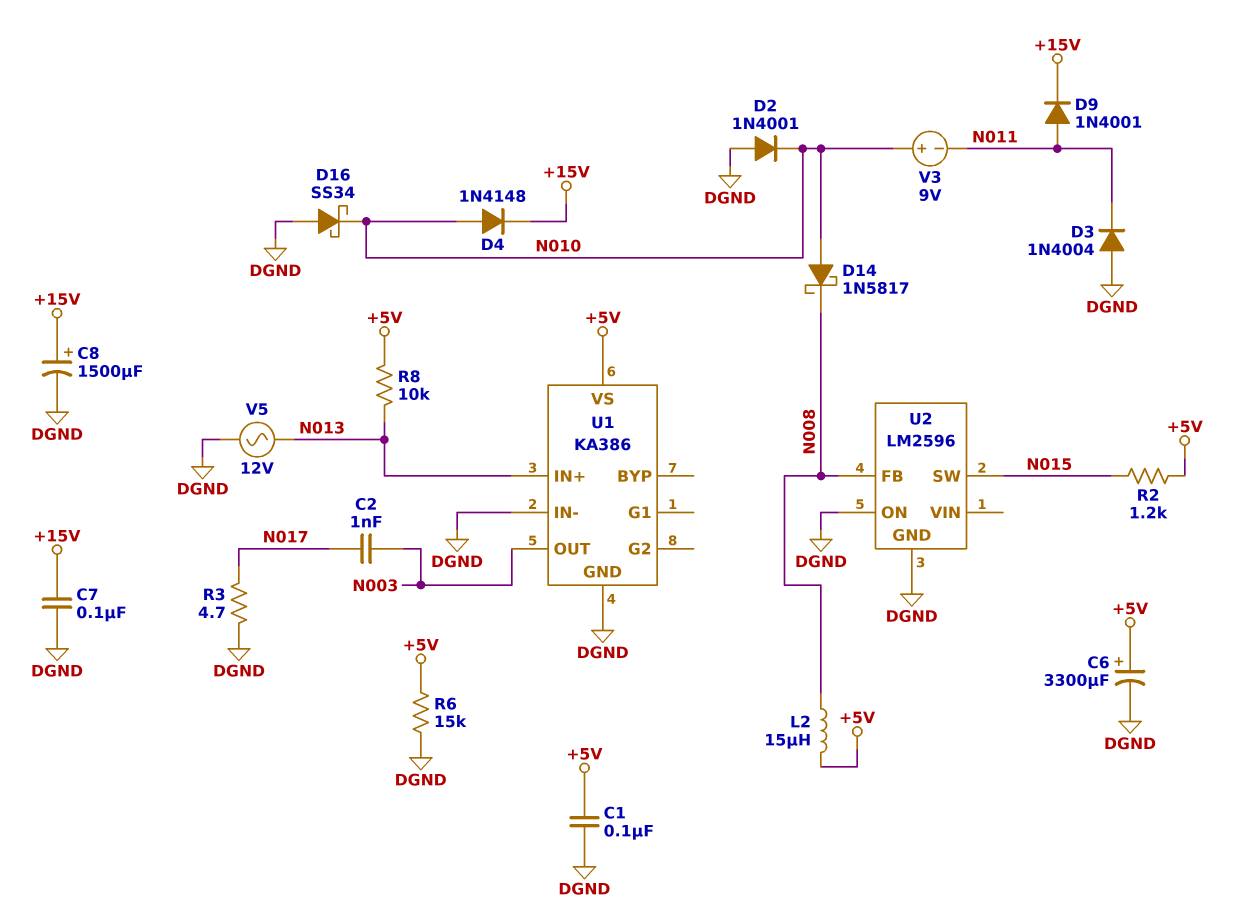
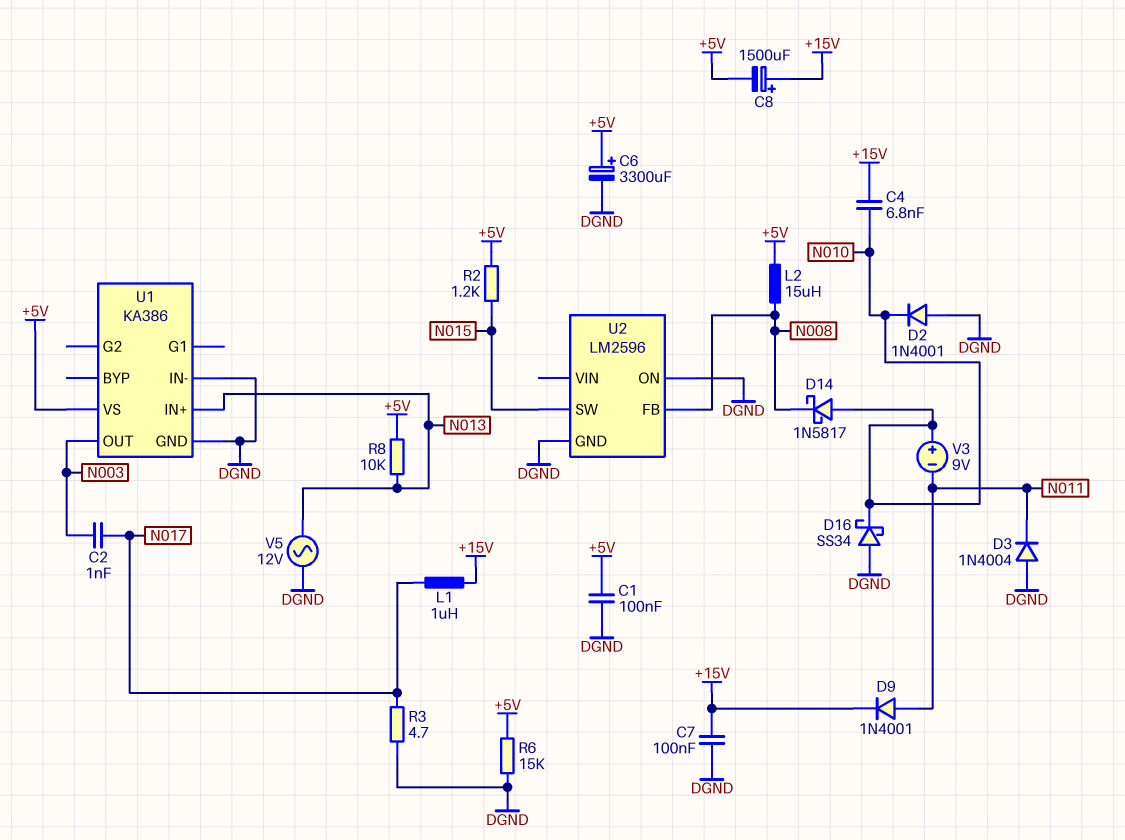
C4: none -> 6.8nF (+15V, N010)
C8: 1500uF (plus +15V, minus DGND) -> 1500uF (plus +15V, minus +5V)
D4: diode 1N4148 (A N010, K +15V) -> none
L1: none -> 1uH (+15V, N017)

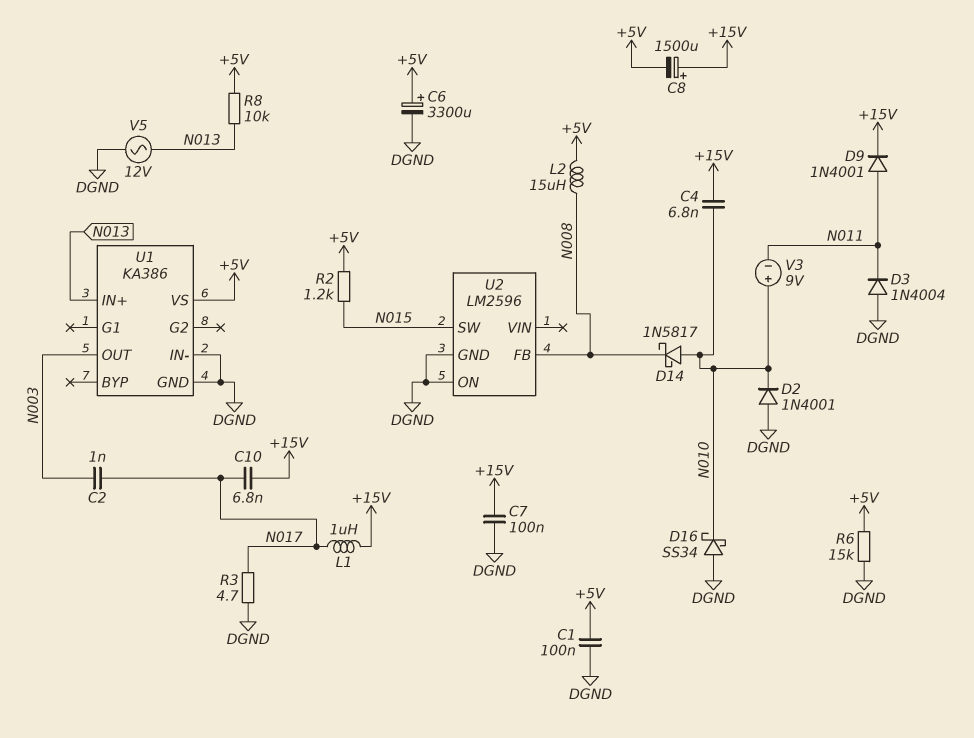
C10: none -> 6.8nF (+15V, N017)

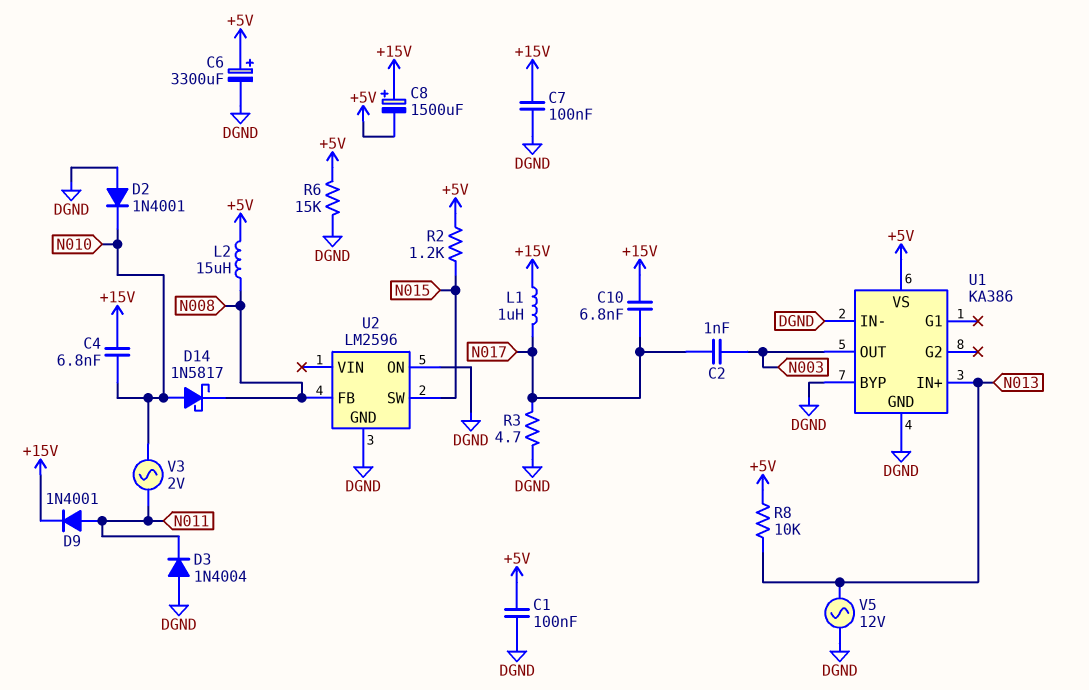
D16: schottky SS34 (A DGND, K N010) -> none
U1 pin BYP: none -> DGND
V3: 9V (plus N010, minus N011) -> AC 2V (N010, N011)

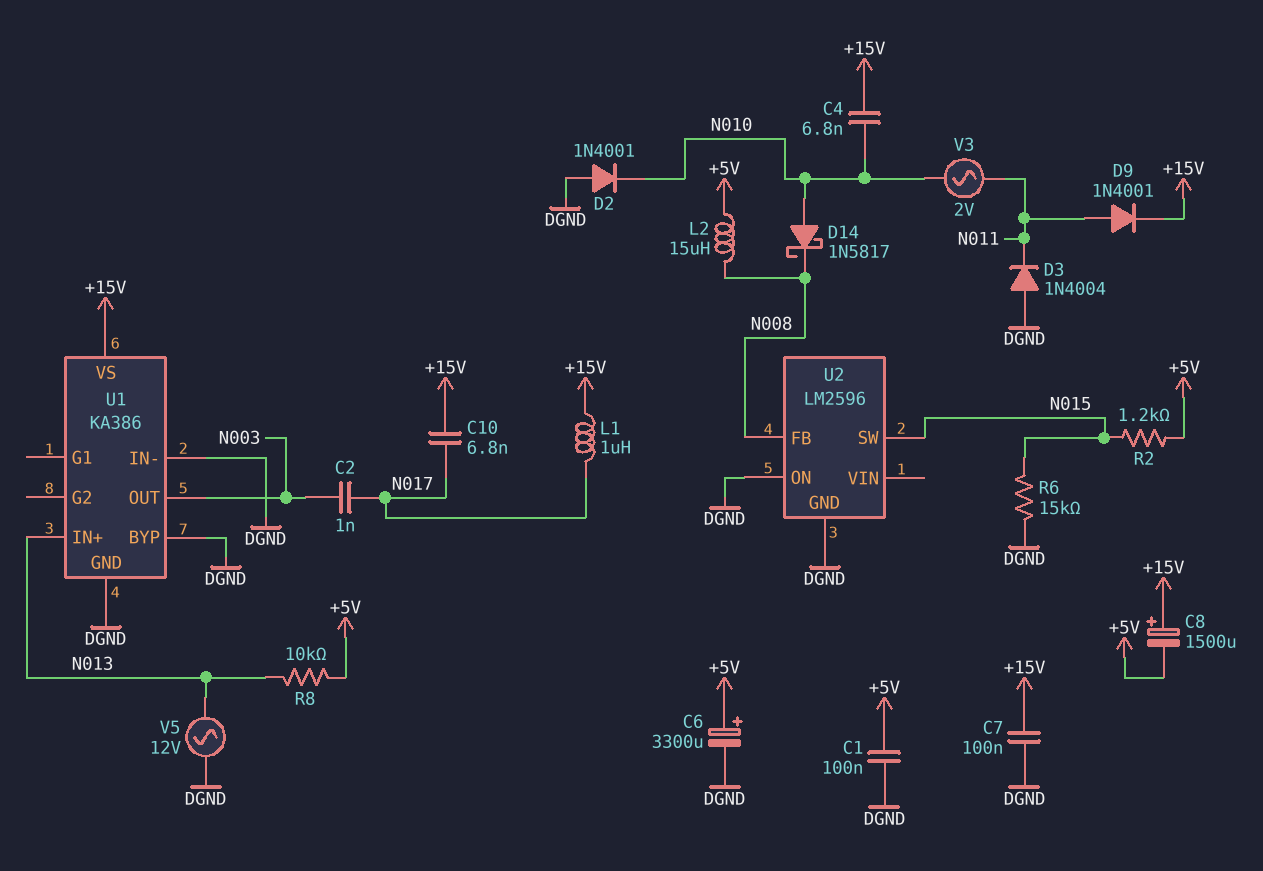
R3: 4.7 (DGND, N017) -> none
R6: 15k (+5V, DGND) -> 15k (DGND, N015)
U1 pin VS: +5V -> +15V

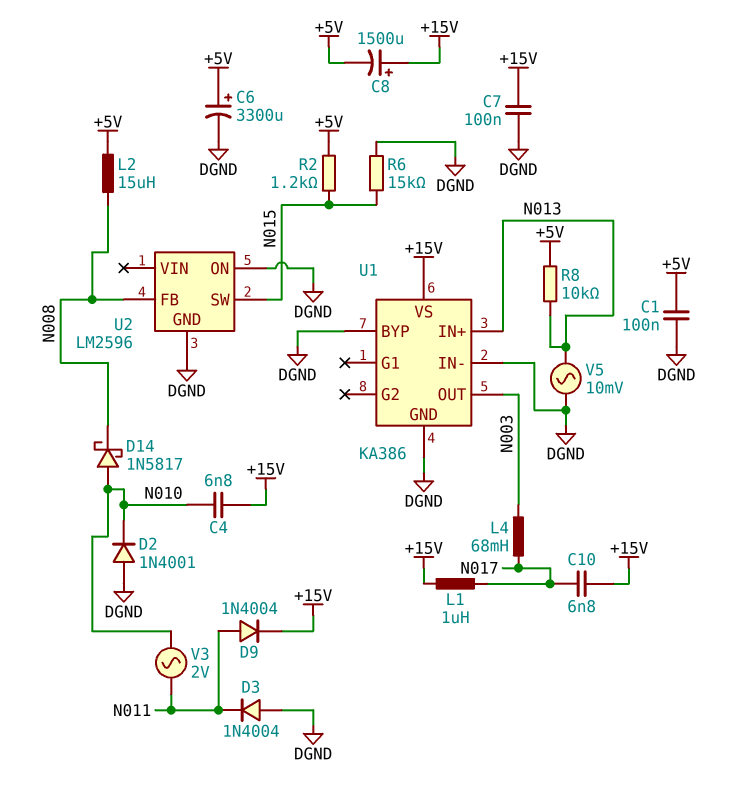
C2: 1nF (N003, N017) -> none
D9: diode 1N4001 (A N011, K +15V) -> diode 1N4004 (A N011, K +15V)
L4: none -> 68mH (N003, N017)
V5: AC 12V (DGND, N013) -> AC 10mV (DGND, N013)

